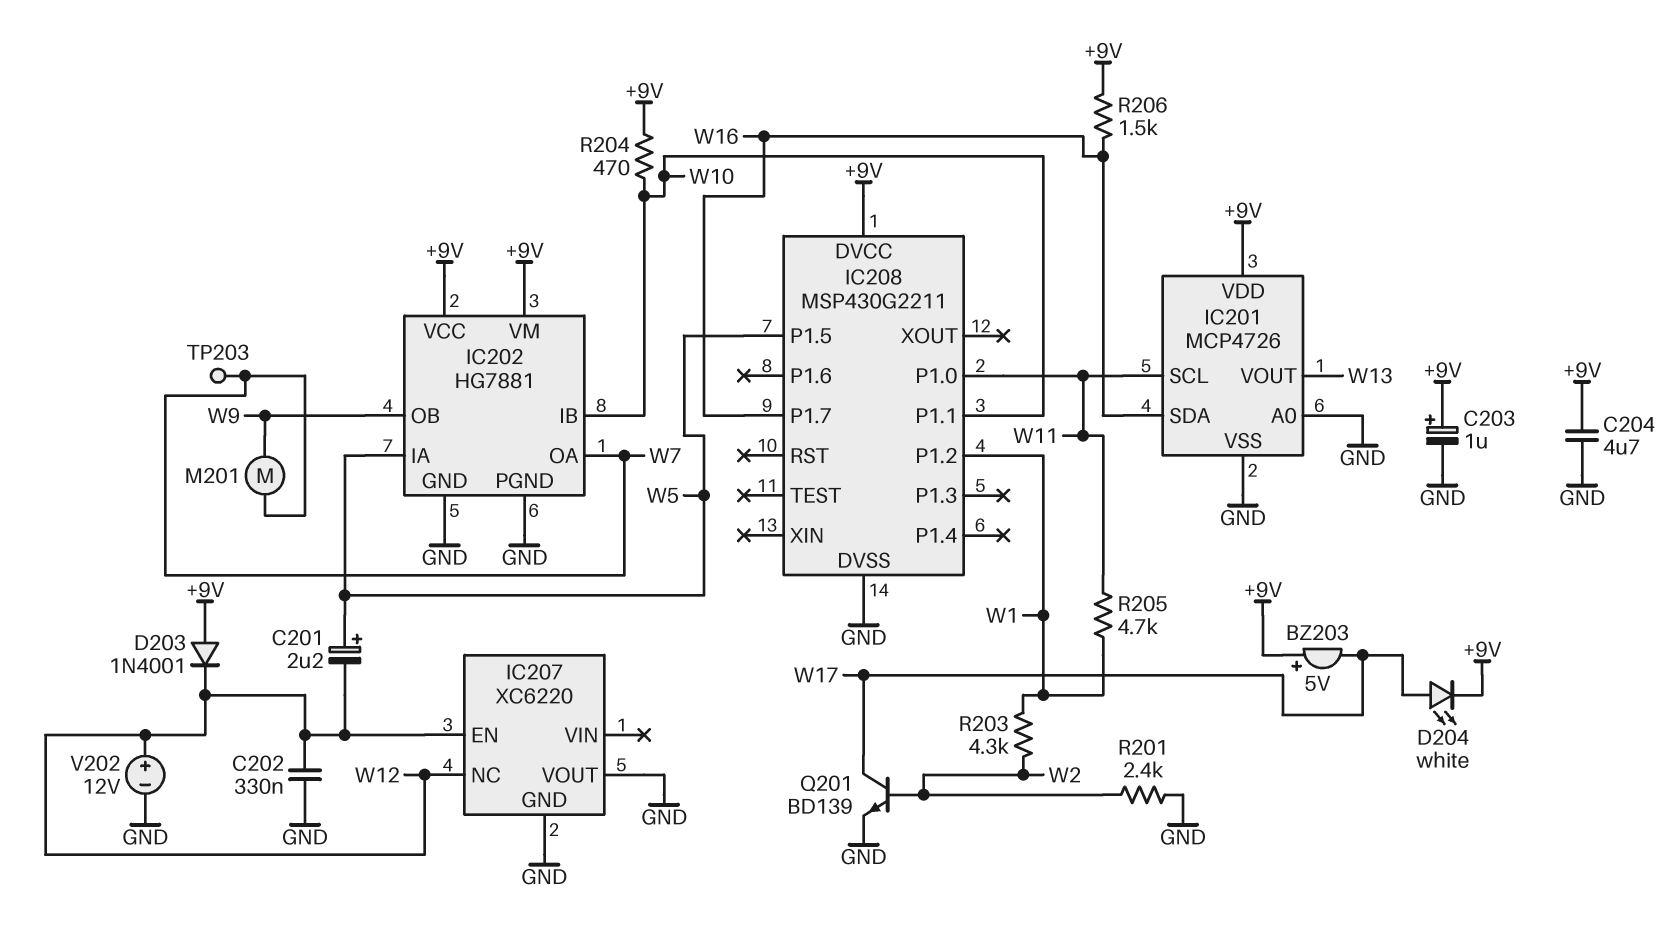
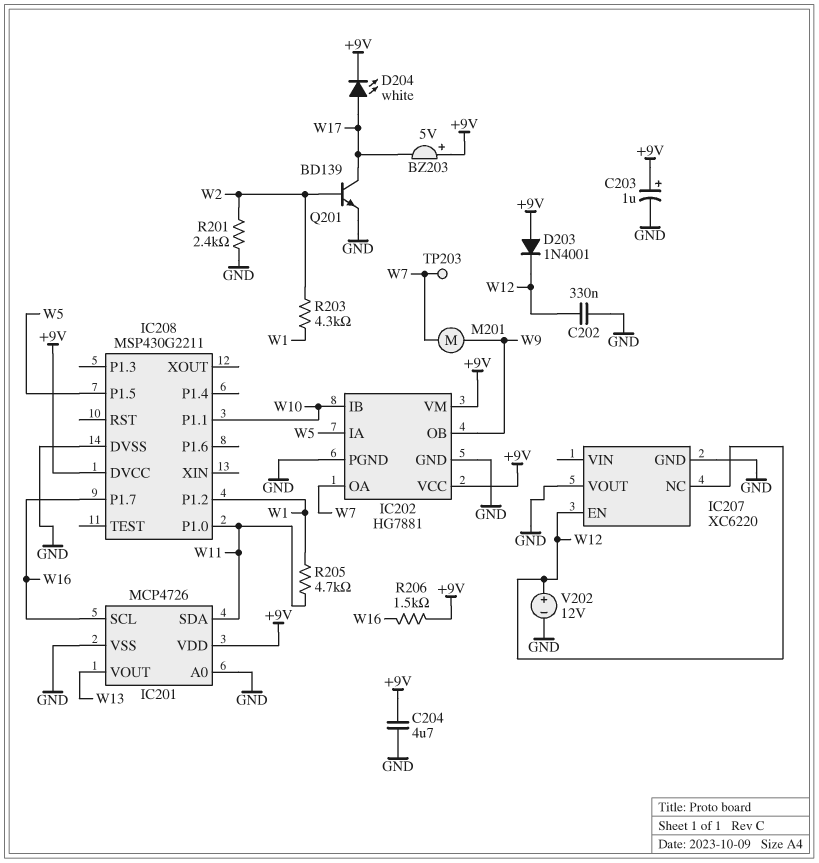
C201: 2.2uF (plus W5, minus W12) -> none
IC201 pin SCL: W11 -> W16
IC201 pin SDA: W16 -> W11
R204: 470 (+9V, W10) -> none

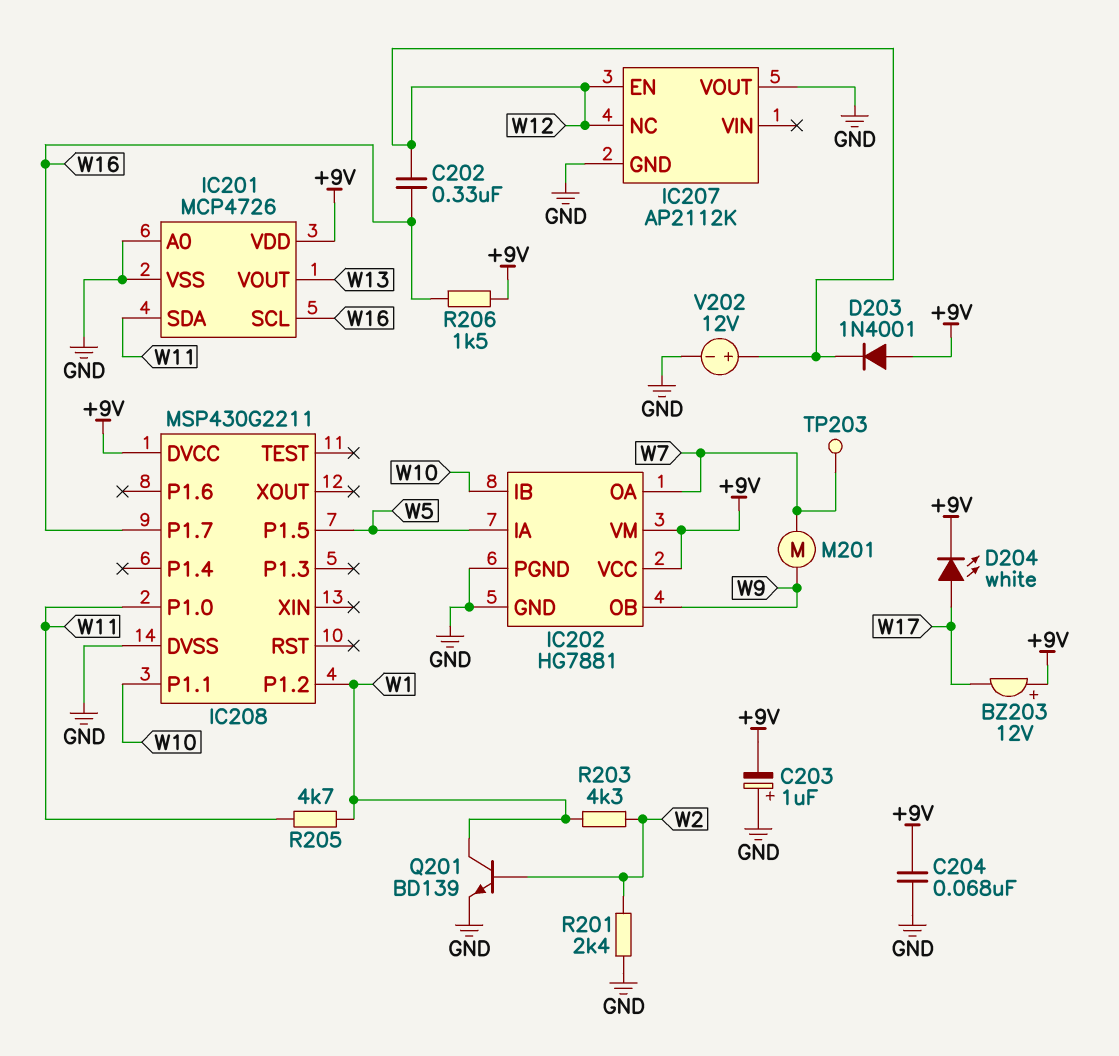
BZ203: buzzer 5V (plus +9V, minus W17) -> buzzer 12V (plus +9V, minus W17)
C202: 330nF (GND, W12) -> 330nF (W12, W16)
C203: 1uF (plus +9V, minus GND) -> 1uF (plus GND, minus +9V)
C204: 4.7uF (+9V, GND) -> 68nF (+9V, GND)
IC207: XC6220 -> AP2112K
Q201: NPN BD139 (B W2, C W17, E GND) -> NPN BD139 (B W2, C W1, E GND)

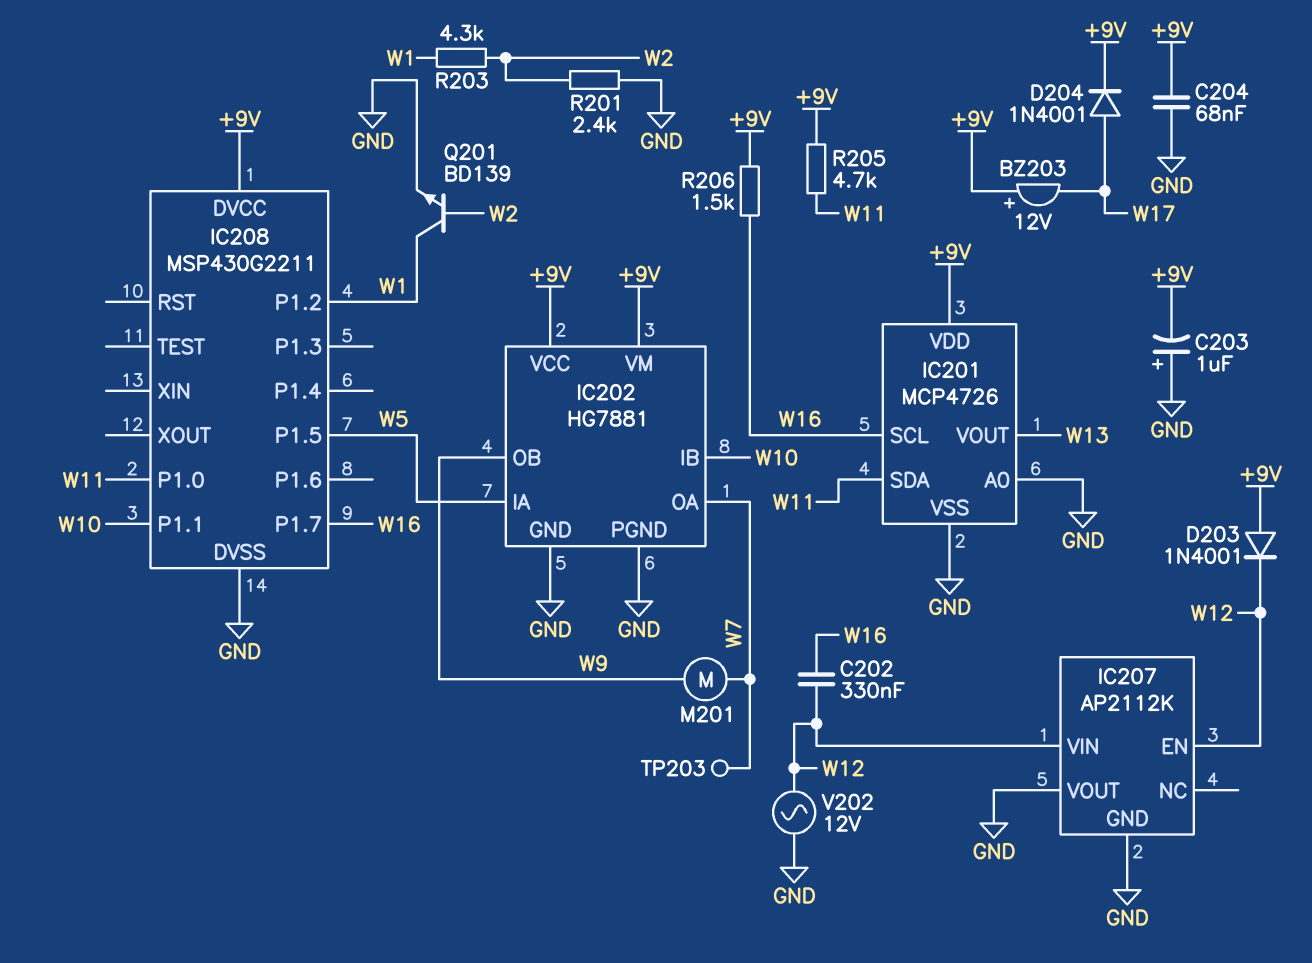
D204: LED white (A W17, K +9V) -> diode 1N4001 (A W17, K +9V)
IC207 pin NC: W12 -> none
IC207 pin VIN: none -> W12
R205: 4.7k (W1, W11) -> 4.7k (+9V, W11)
V202: 12V (plus W12, minus GND) -> AC 12V (GND, W12)

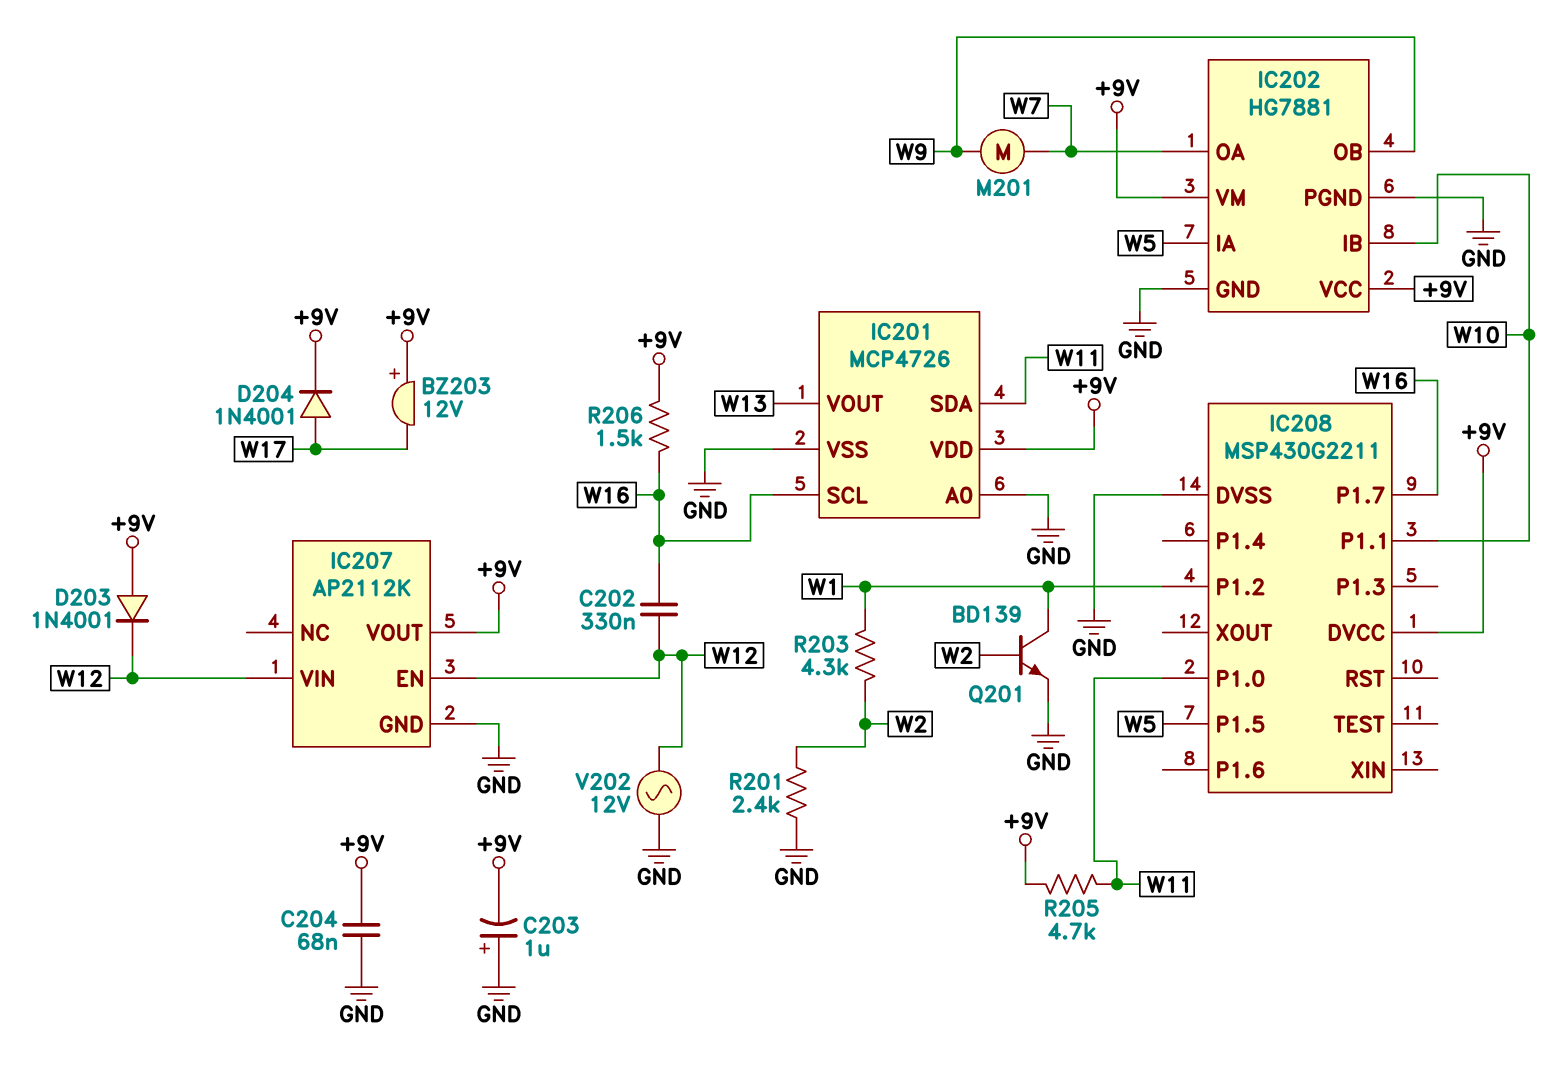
IC207 pin VOUT: GND -> +9V
TP203: test point (W7) -> none

